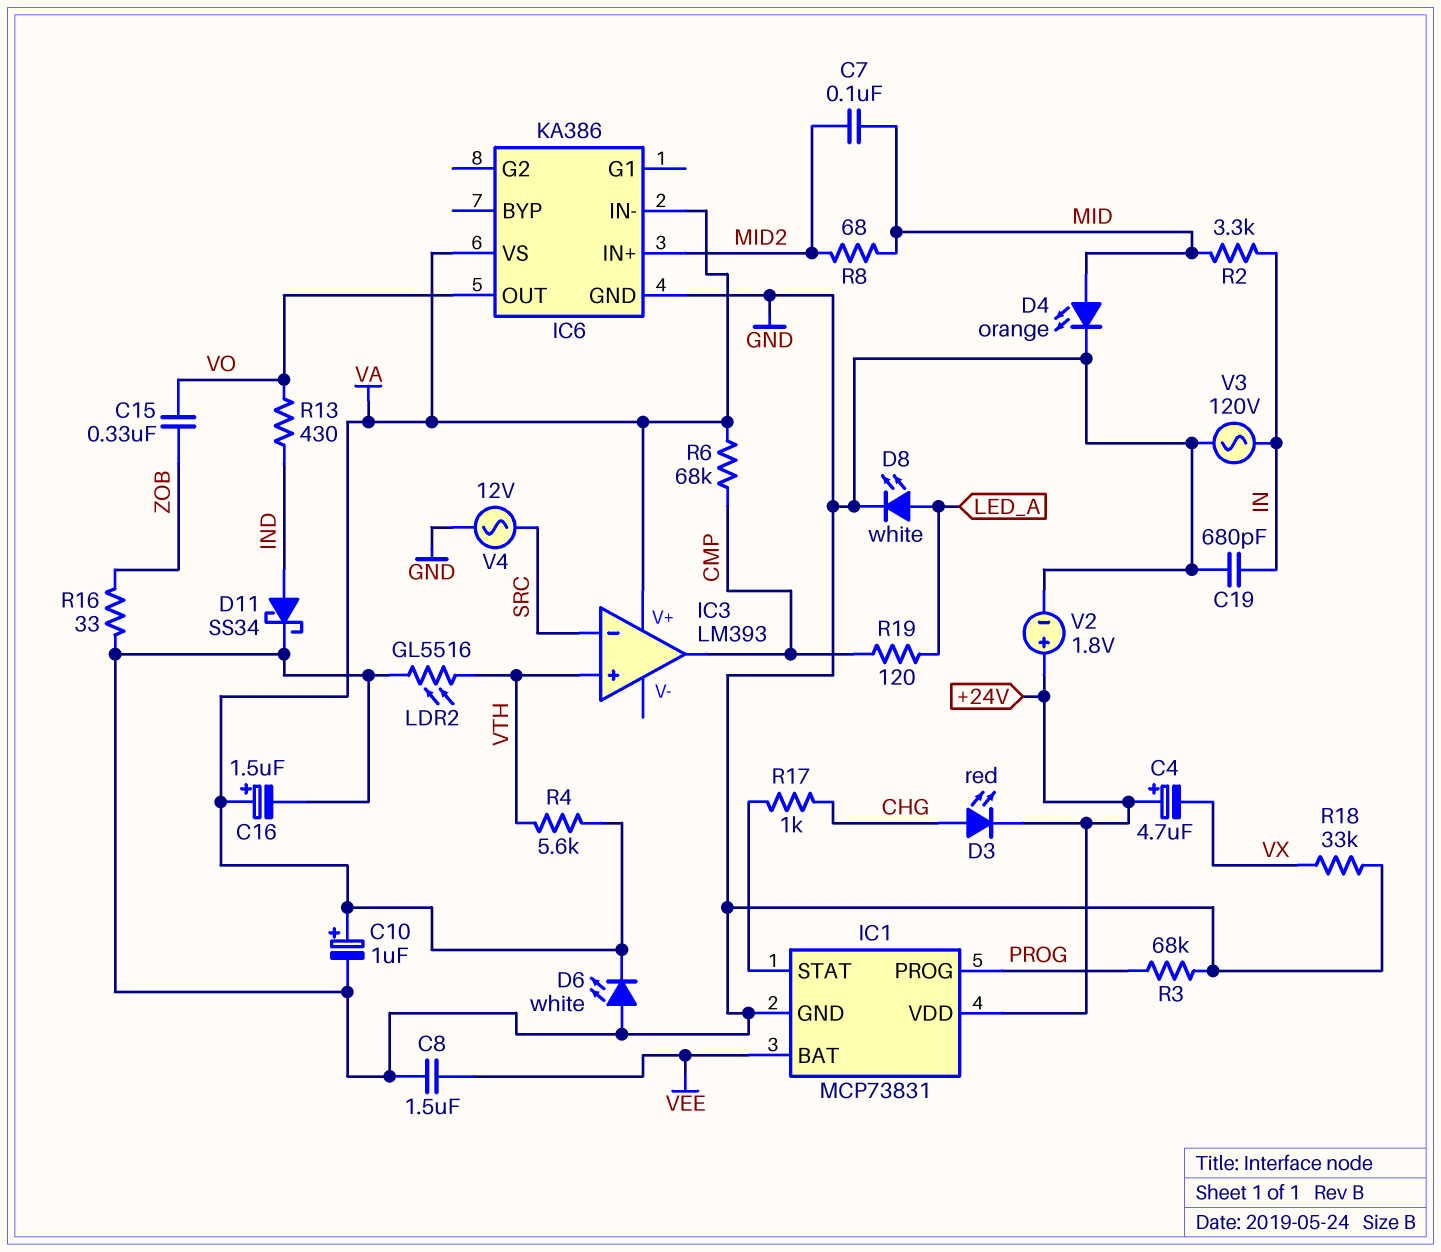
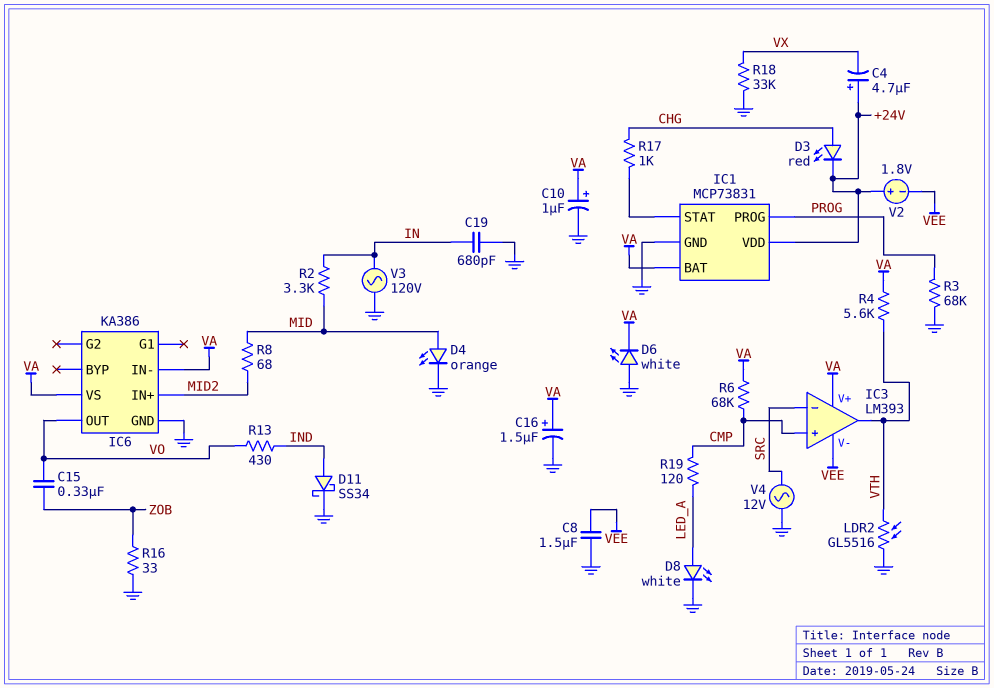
C7: 100nF (MID, MID2) -> none
IC1 pin BAT: VEE -> VA
IC3 pin V-: none -> VEE
IC3 pin in+: VTH -> CMP
IC3 pin out: CMP -> VTH
V2: 1.8V (plus +24V, minus GND) -> 1.8V (plus +24V, minus VEE)

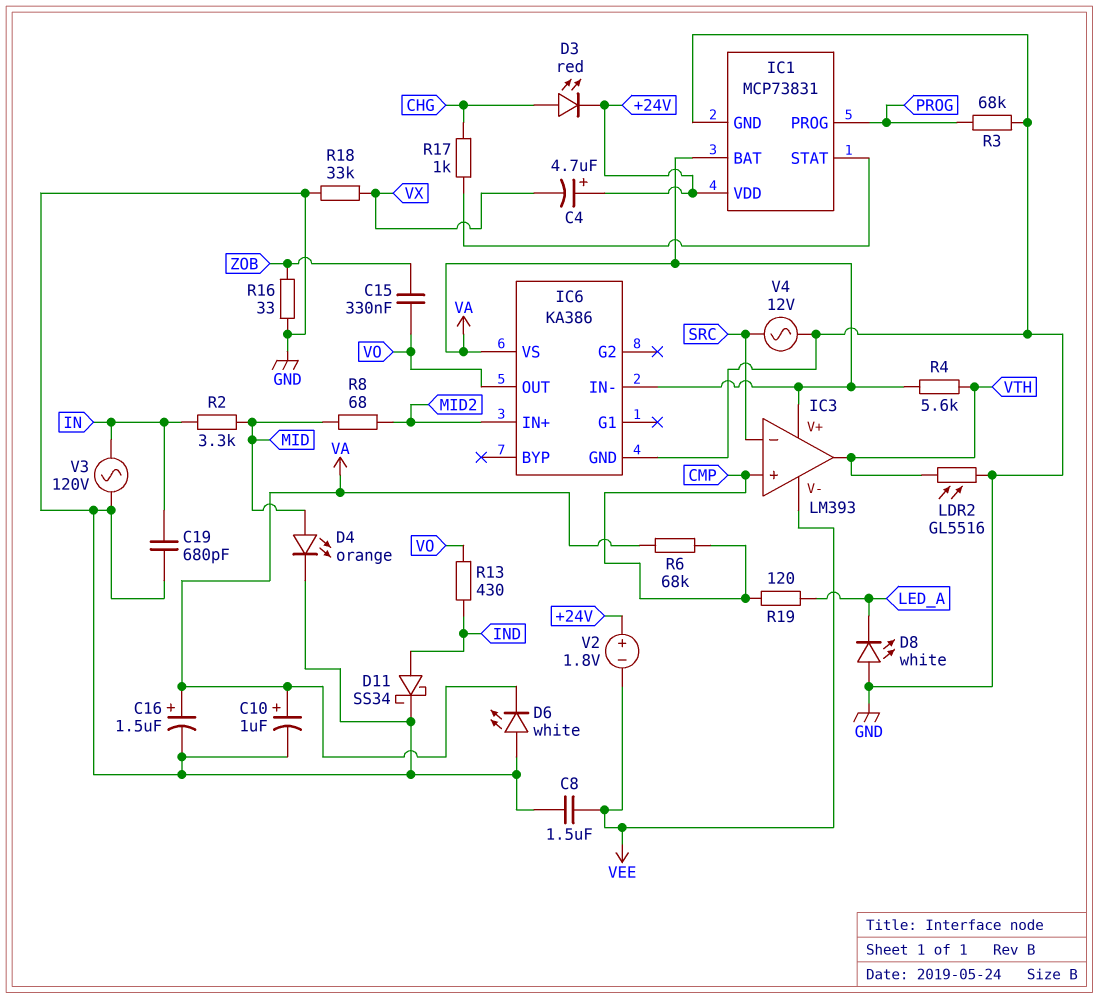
D8: LED white (A LED_A, K GND) -> LED white (A GND, K LED_A)

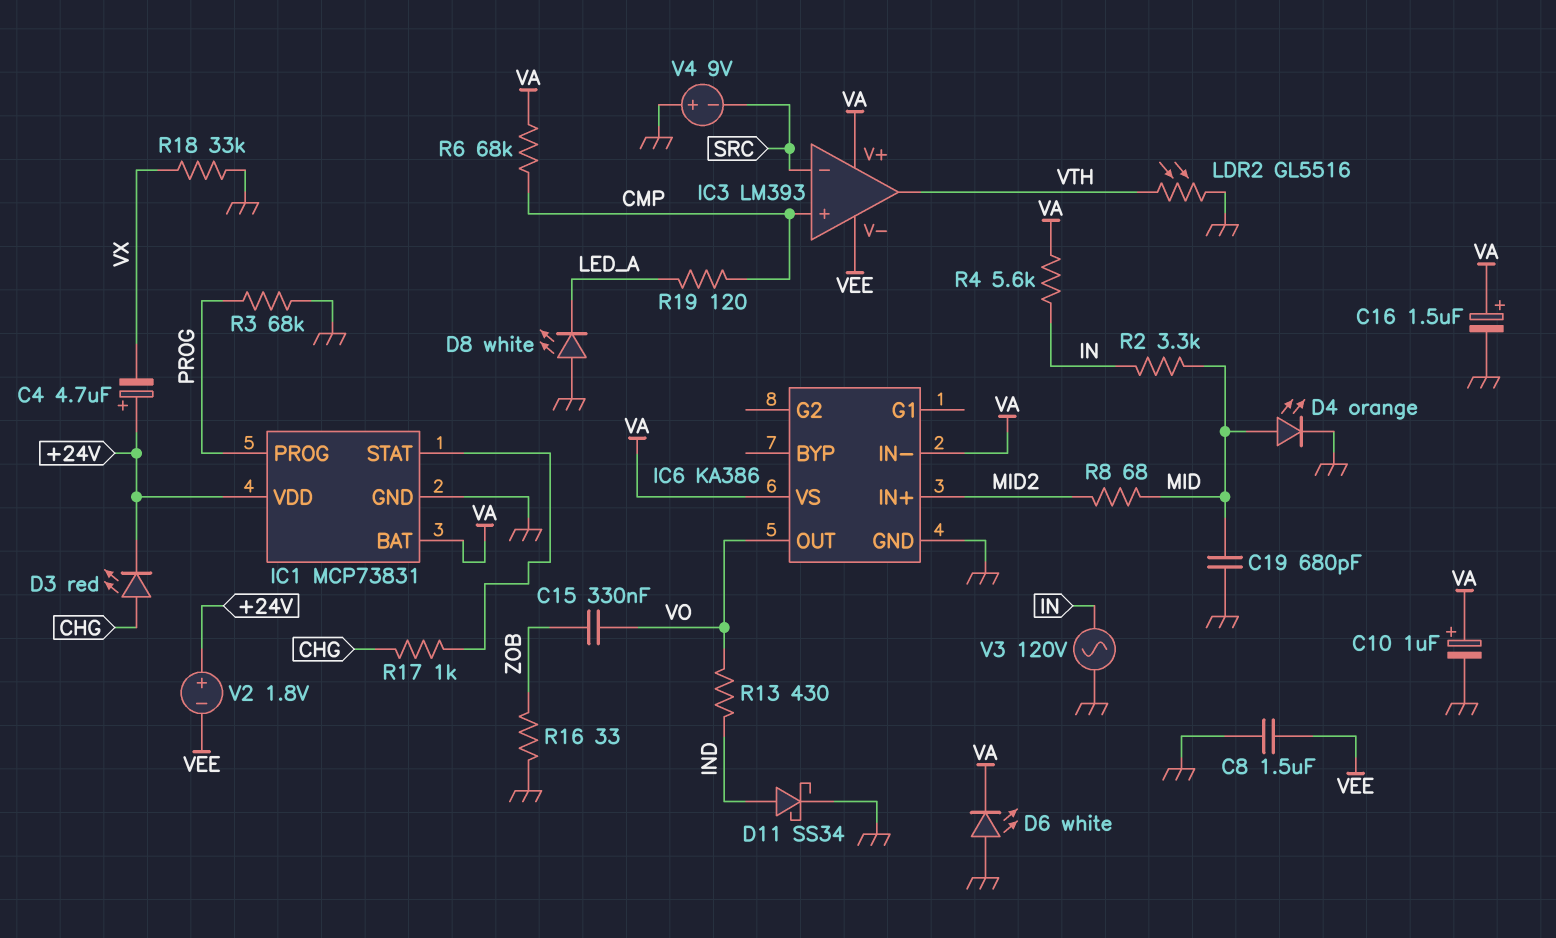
C19: 680pF (GND, IN) -> 680pF (GND, MID)
R4: 5.6k (VA, VTH) -> 5.6k (IN, VA)
V4: AC 12V (GND, SRC) -> 9V (plus GND, minus SRC)

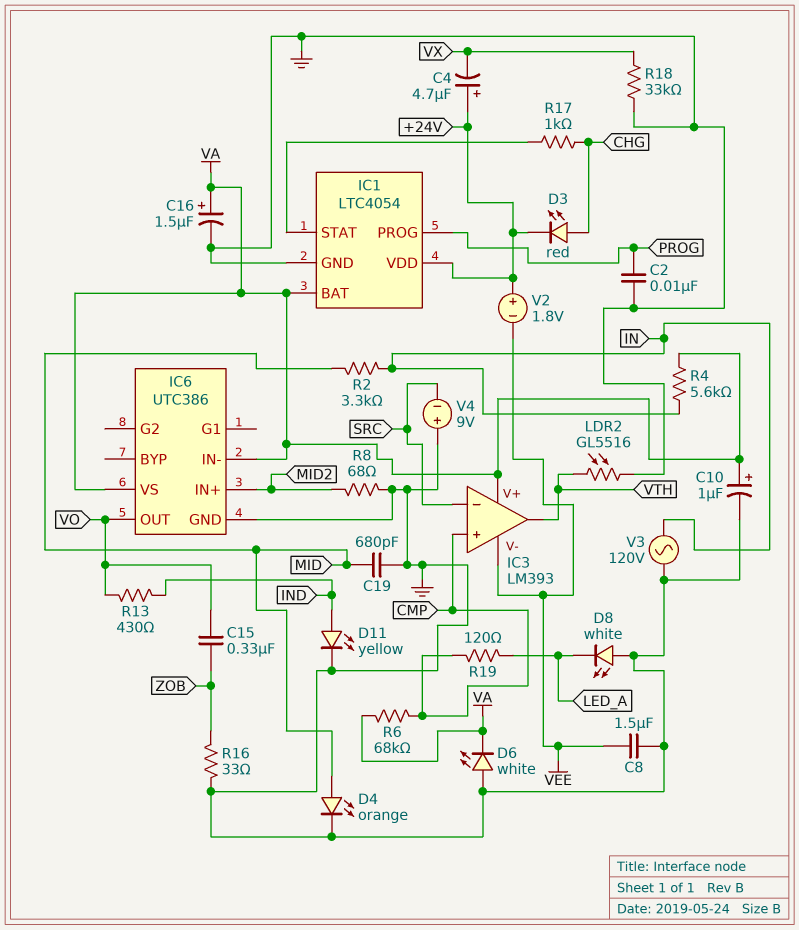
C2: none -> 10nF (GND, PROG)
D11: schottky SS34 (A IND, K GND) -> LED yellow (A IND, K GND)
IC1: MCP73831 -> LTC4054
IC6: KA386 -> UTC386
R3: 68k (GND, PROG) -> none
R8: 68 (MID, MID2) -> 68 (GND, MID2)

